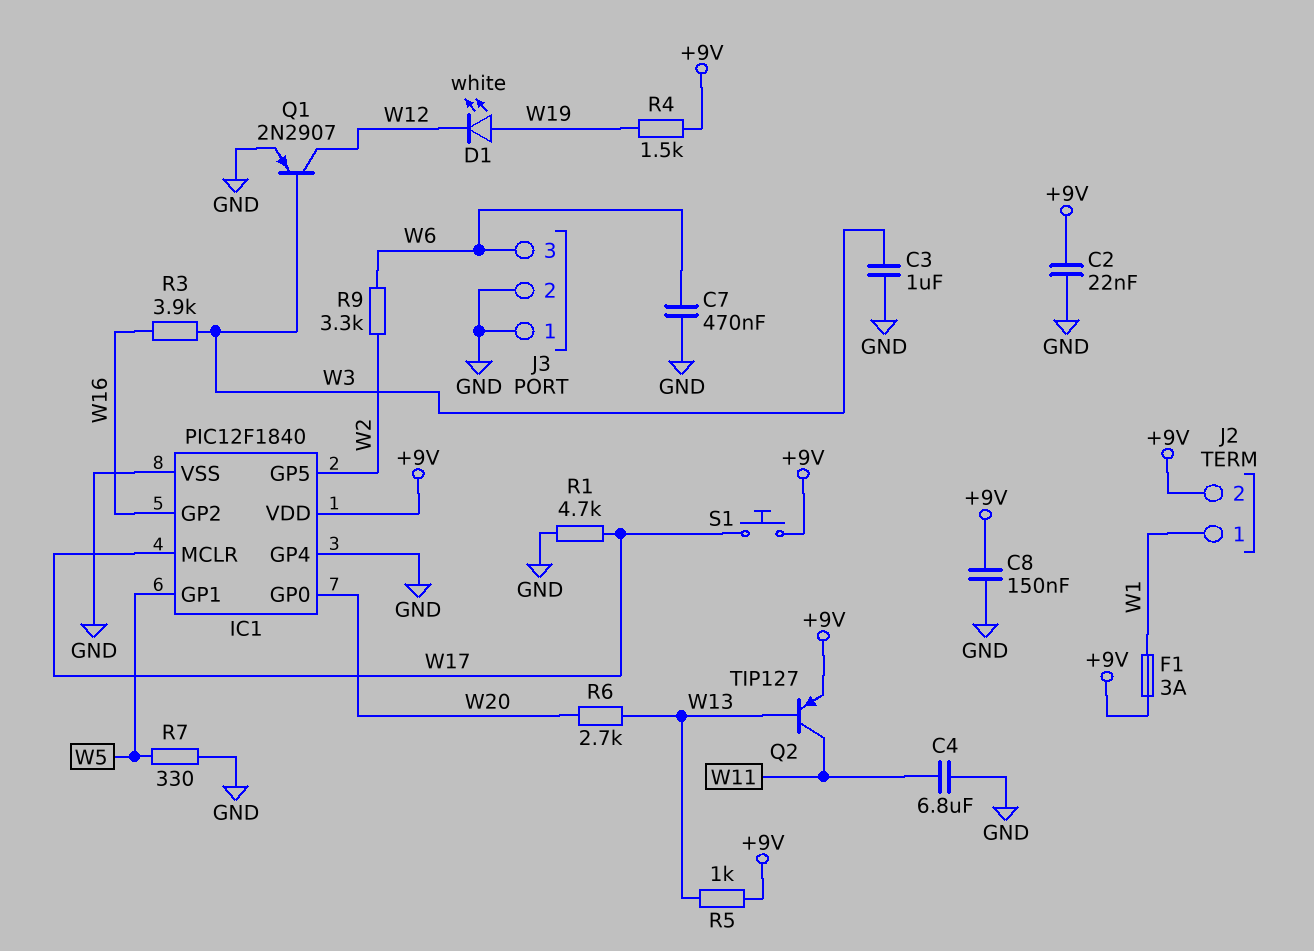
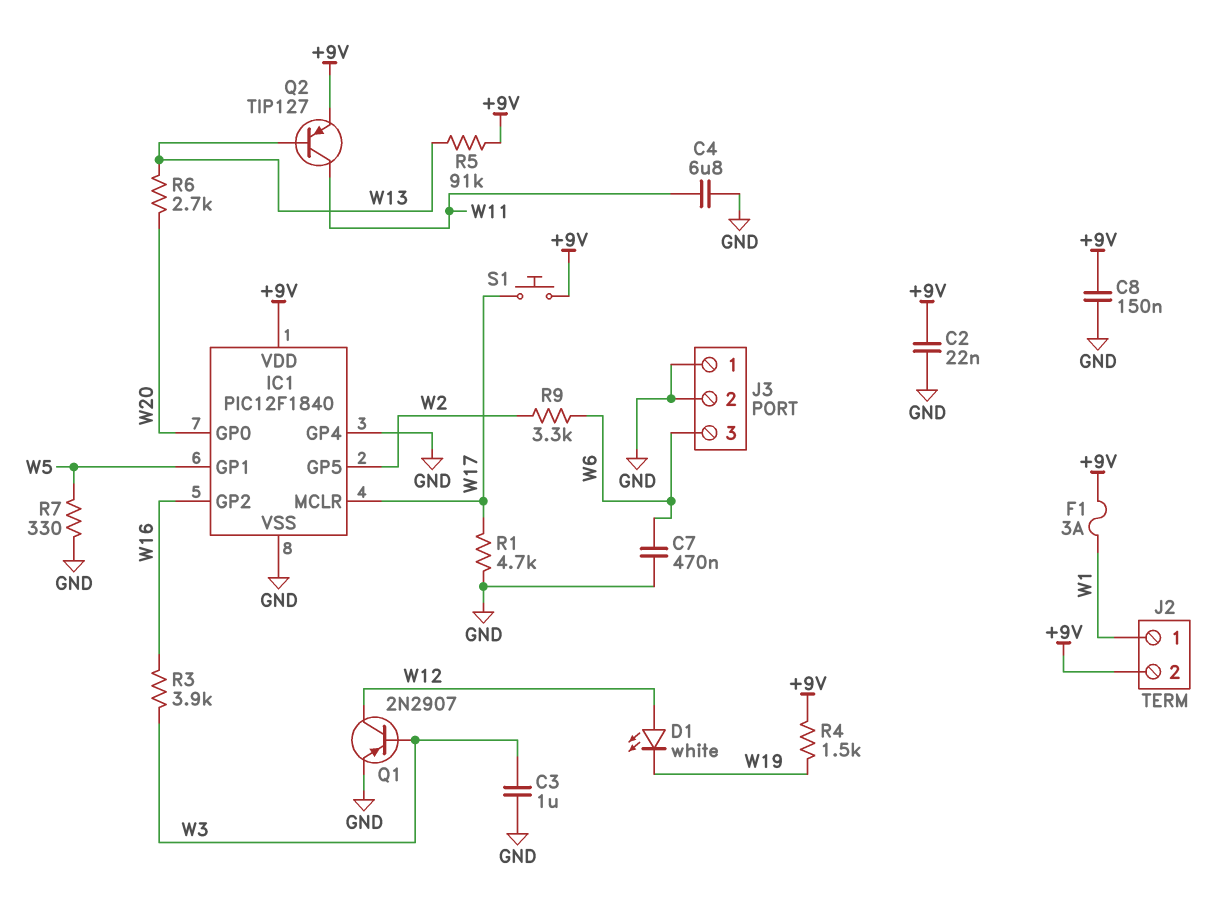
D1: LED white (A W19, K W12) -> LED white (A W12, K W19)
R5: 1k (+9V, W13) -> 91k (+9V, W13)

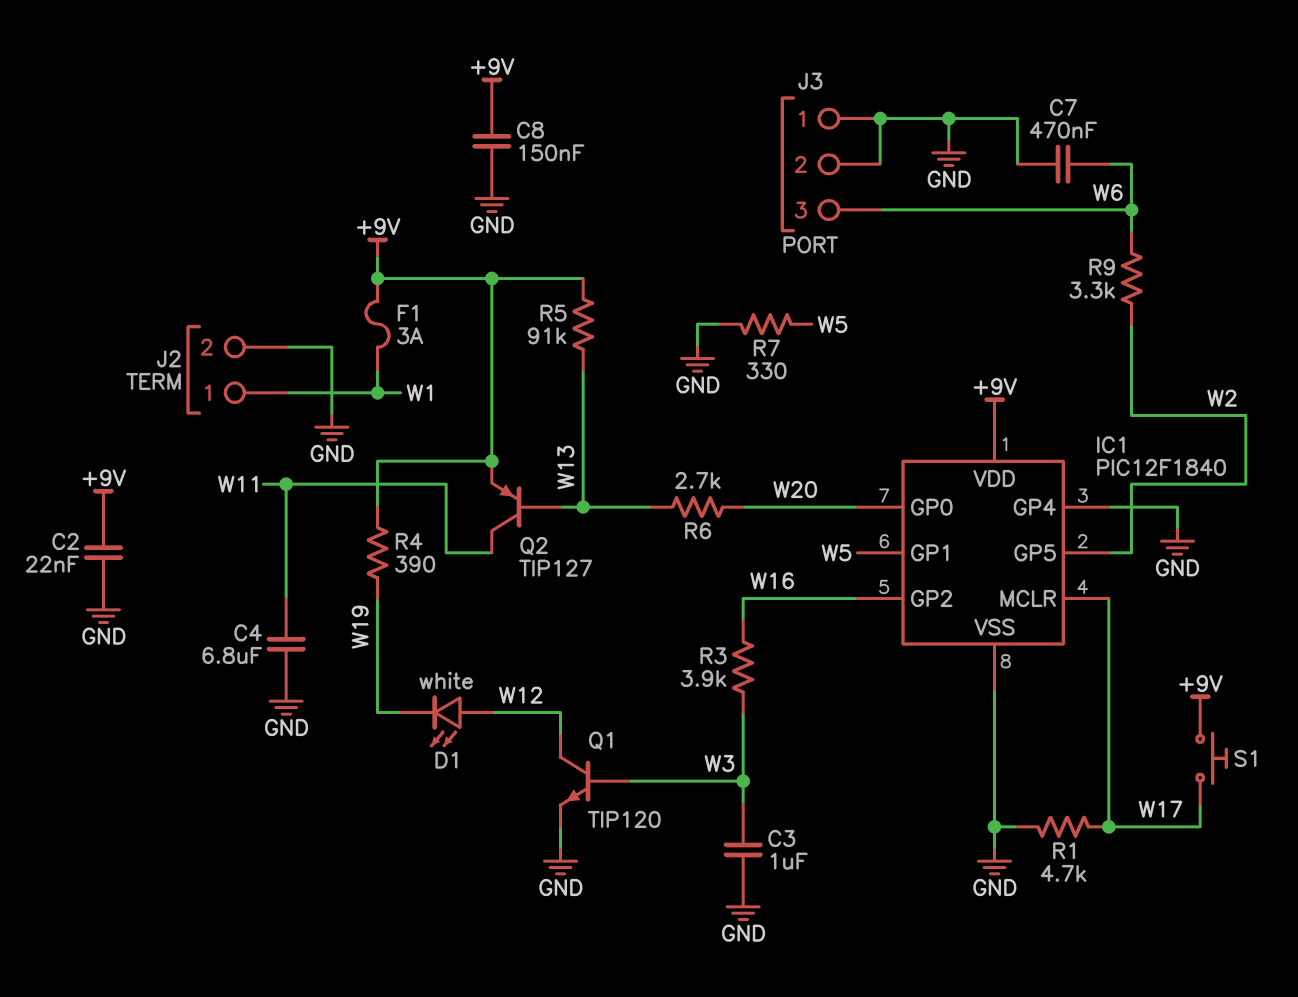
J2 pin 2: +9V -> GND
Q1: PNP 2N2907 (B W3, C W12, E GND) -> NPN TIP120 (B W3, C W12, E GND)
R4: 1.5k (+9V, W19) -> 390 (+9V, W19)

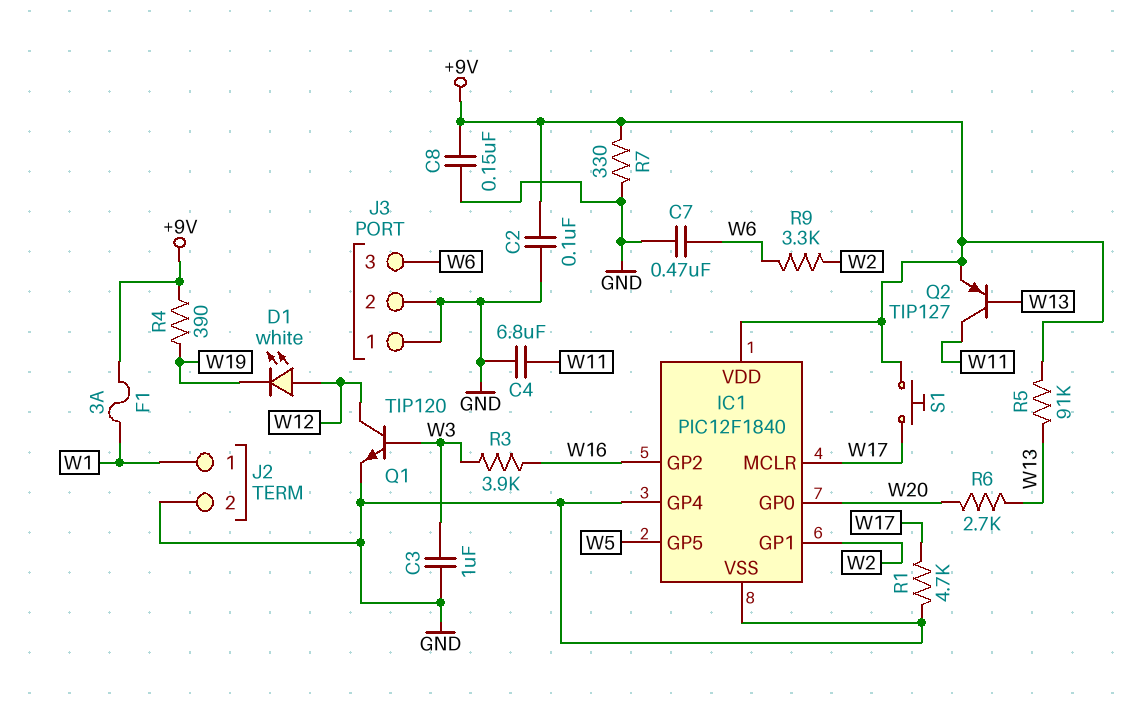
C2: 22nF (+9V, GND) -> 100nF (+9V, GND)
IC1 pin GP1: W5 -> W2
IC1 pin GP5: W2 -> W5
R7: 330 (GND, W5) -> 330 (+9V, GND)

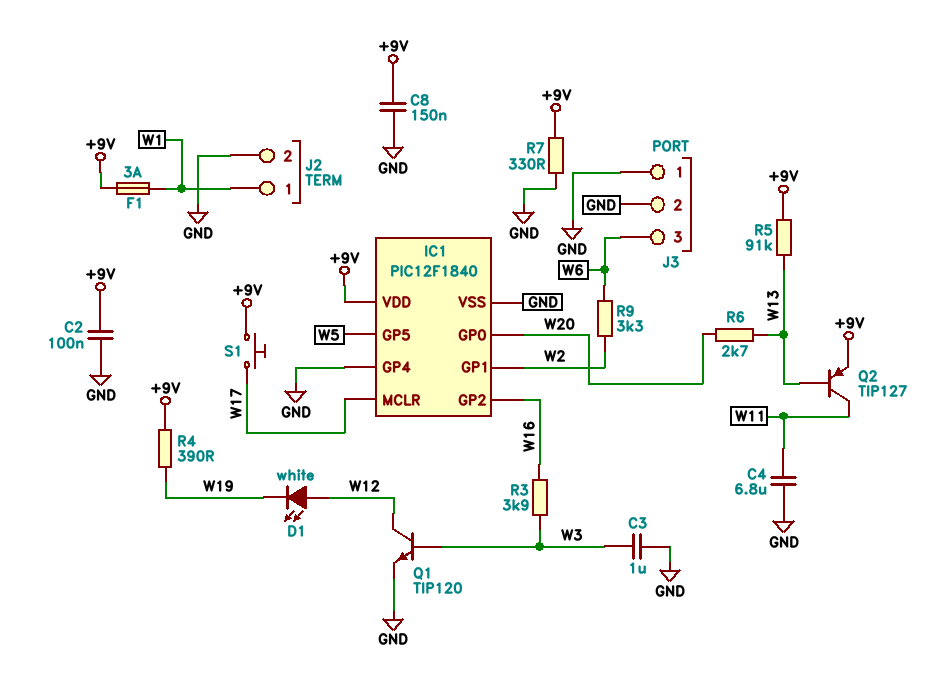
C7: 470nF (GND, W6) -> none
R1: 4.7k (GND, W17) -> none

